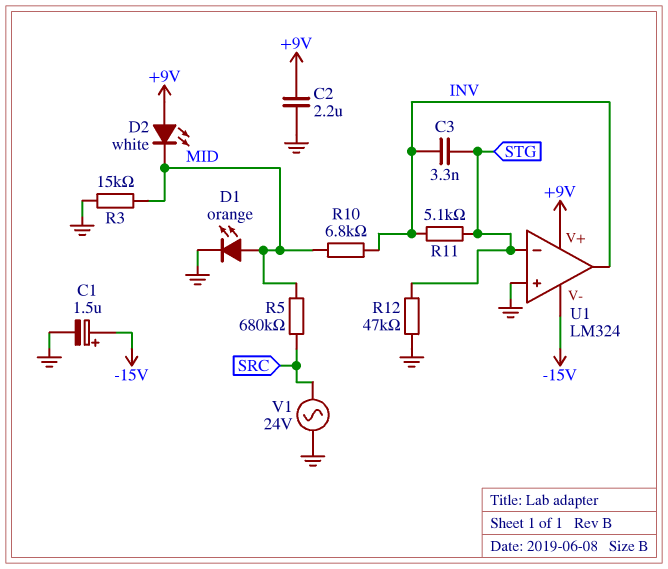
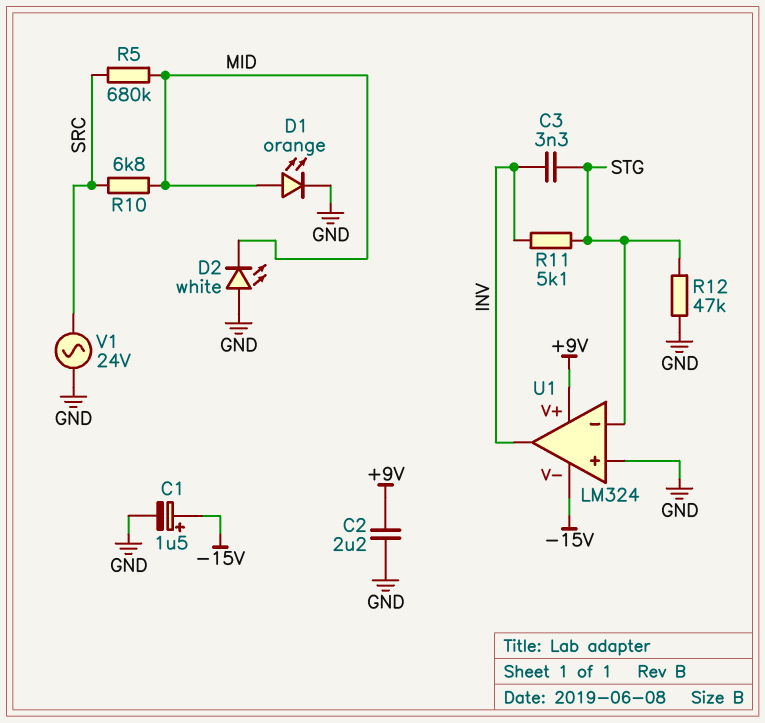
D2: LED white (A +9V, K MID) -> LED white (A GND, K MID)
R3: 15k (GND, MID) -> none
R10: 6.8k (INV, MID) -> 6.8k (MID, SRC)

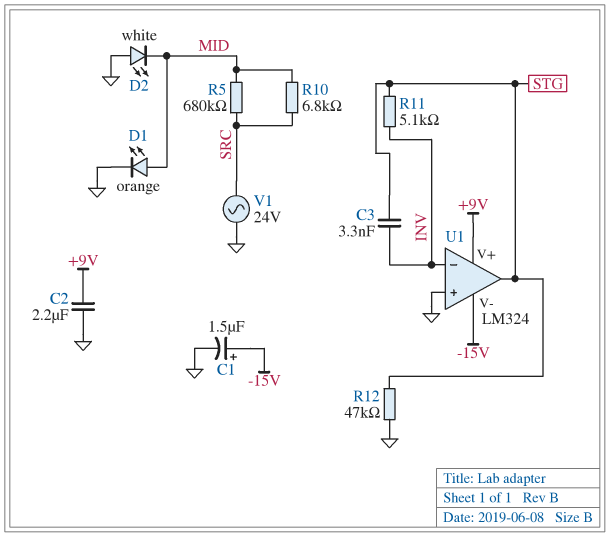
U1 pin in-: STG -> INV
U1 pin out: INV -> STG

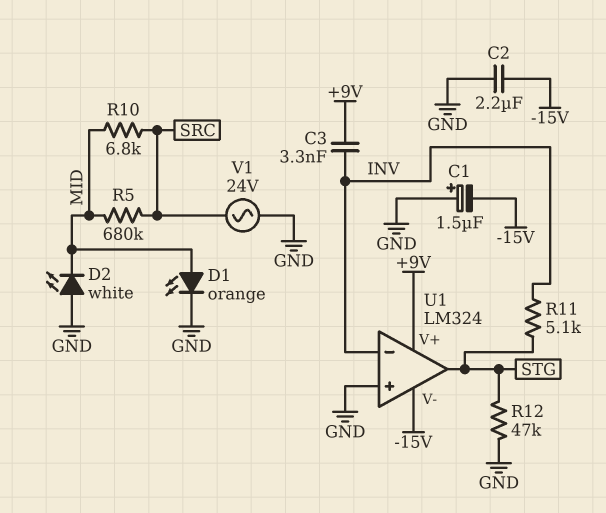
C1: 1.5uF (plus -15V, minus GND) -> 1.5uF (plus GND, minus -15V)
C2: 2.2uF (+9V, GND) -> 2.2uF (-15V, GND)
C3: 3.3nF (INV, STG) -> 3.3nF (+9V, INV)

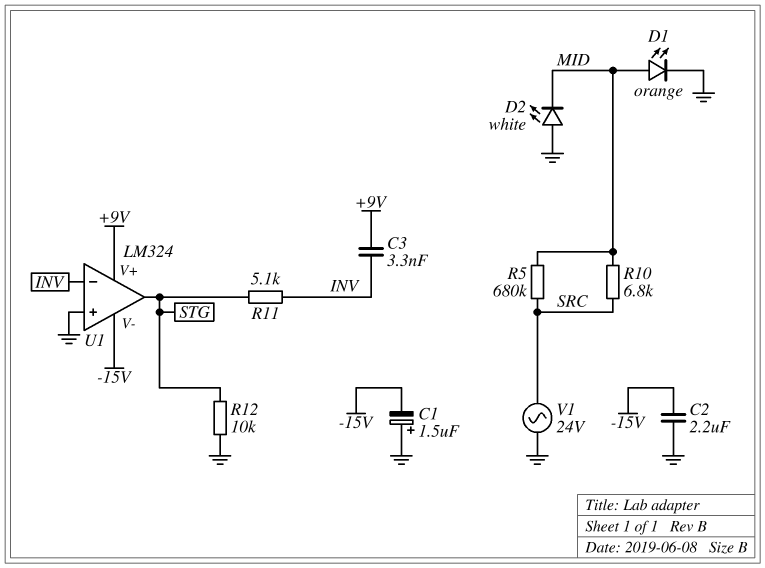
R12: 47k (GND, STG) -> 10k (GND, STG)

